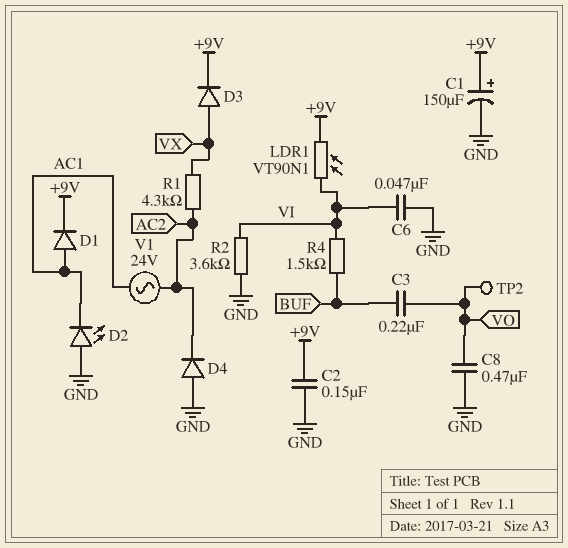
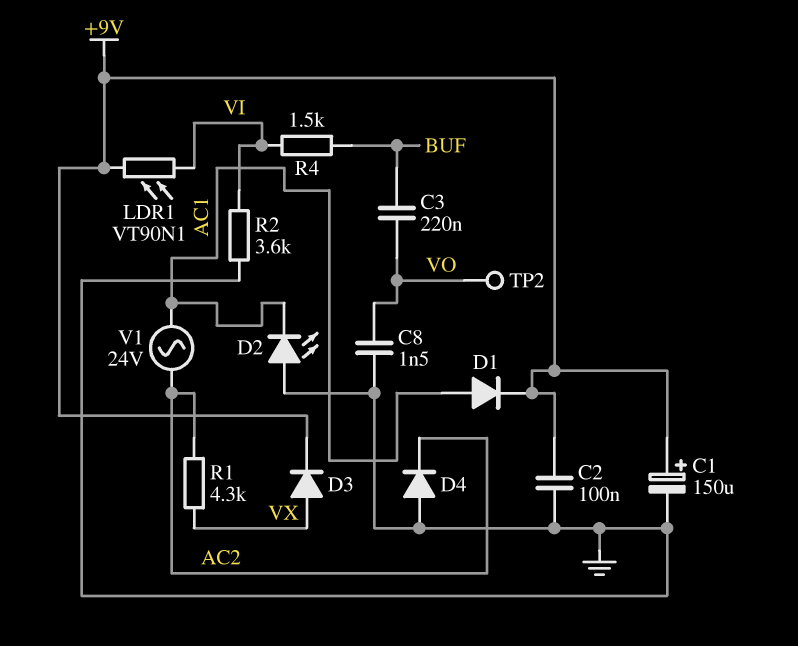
C2: 150nF (+9V, GND) -> 100nF (+9V, GND)
C6: 47nF (GND, VI) -> none
C8: 470nF (GND, VO) -> 1.5nF (GND, VO)

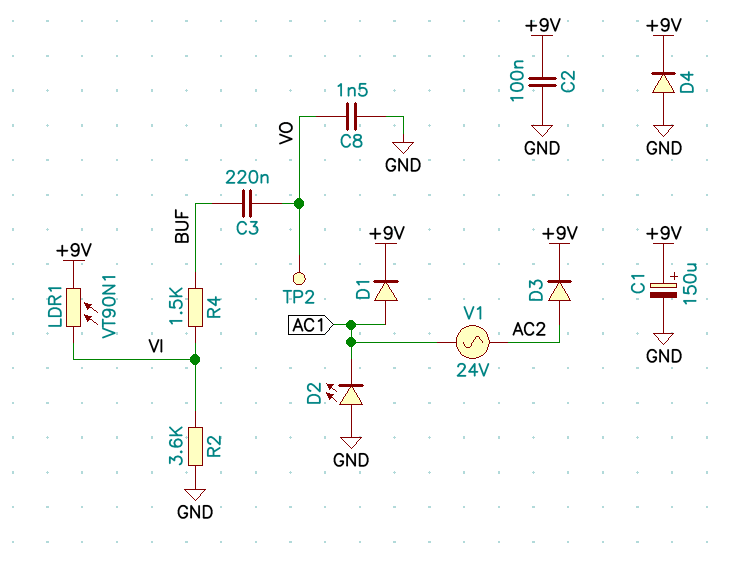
D3: diode (A VX, K +9V) -> diode (A AC2, K +9V)
D4: diode (A GND, K AC2) -> diode (A GND, K +9V)
R1: 4.3k (AC2, VX) -> none

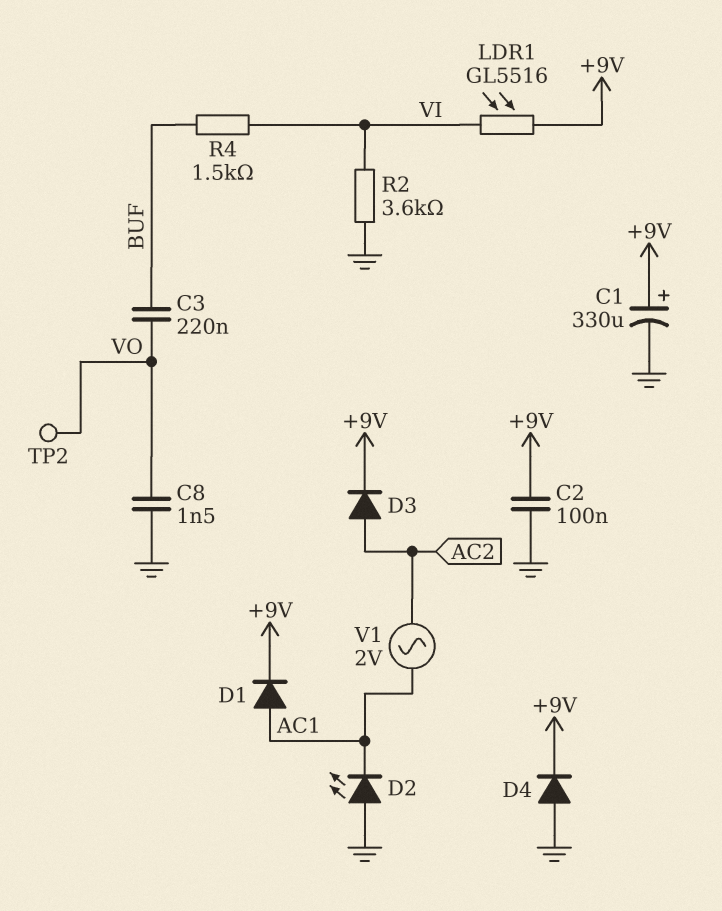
C1: 150uF (plus +9V, minus GND) -> 330uF (plus +9V, minus GND)
LDR1: VT90N1 (+9V, VI) -> GL5516 (+9V, VI)
V1: AC 24V (AC1, AC2) -> AC 2V (AC1, AC2)

